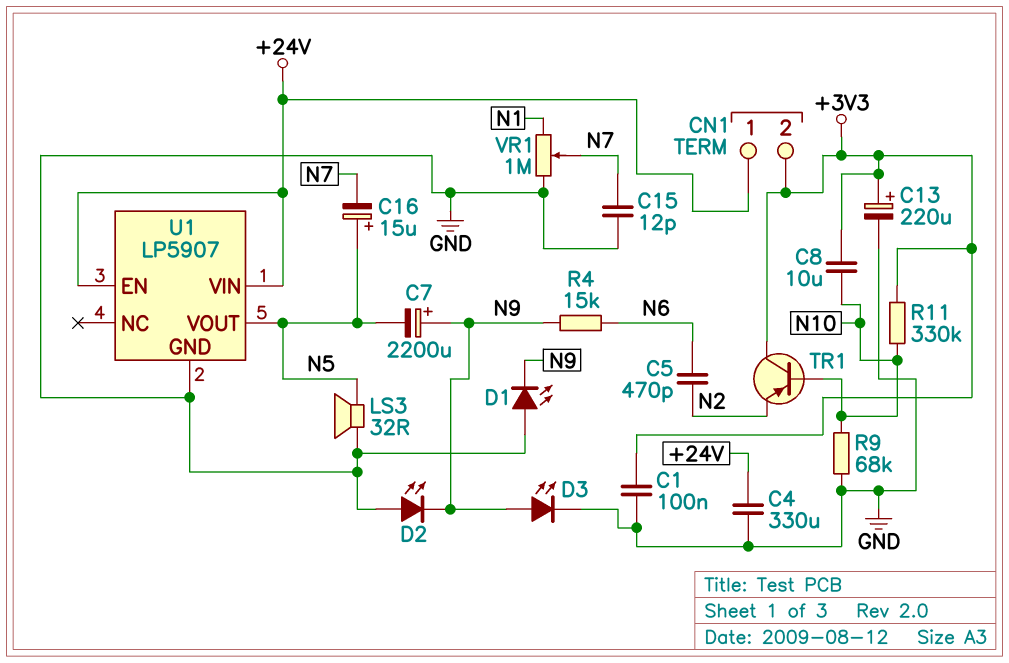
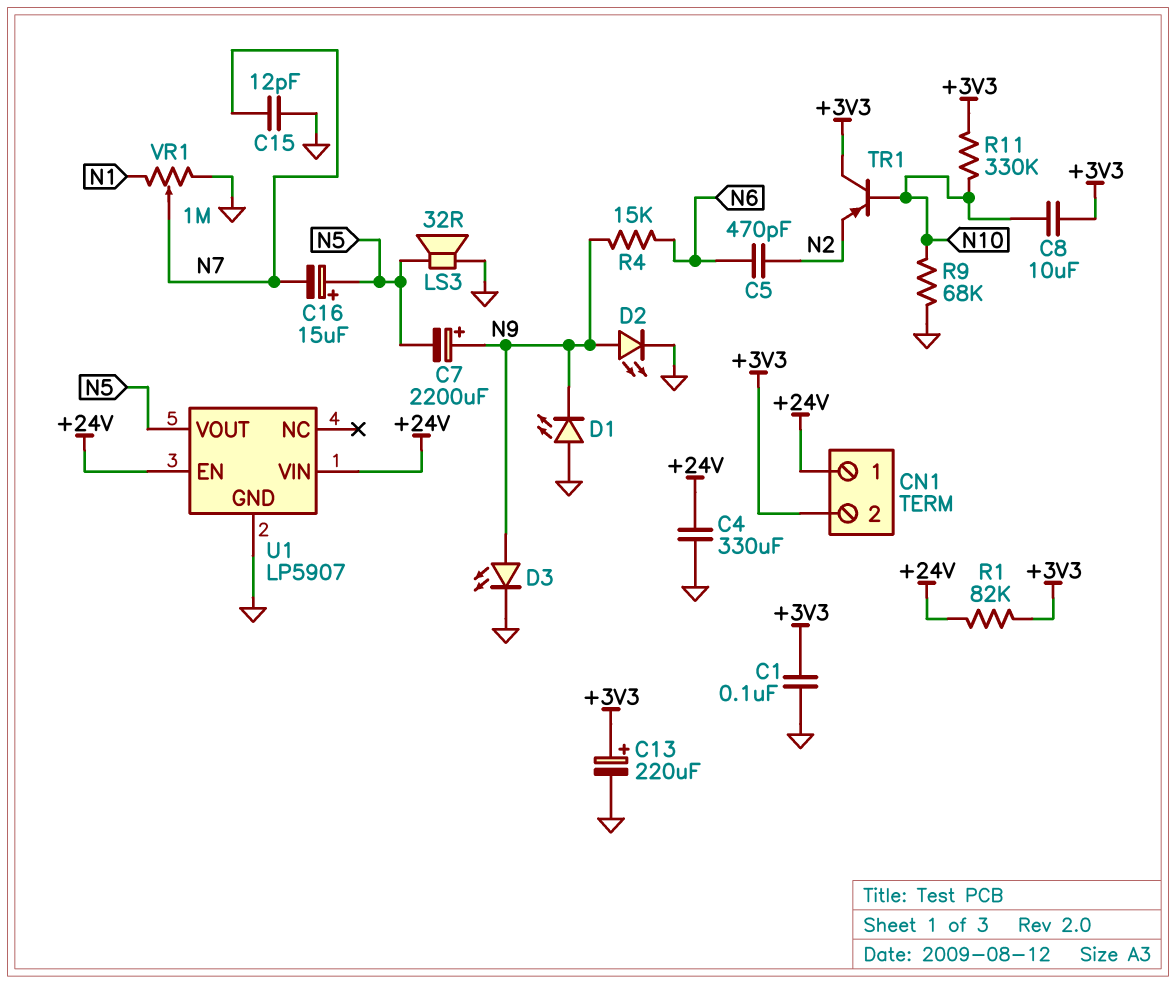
D2: LED (A GND, K N9) -> LED (A N9, K GND)
R1: none -> 82k (+3V3, +24V)

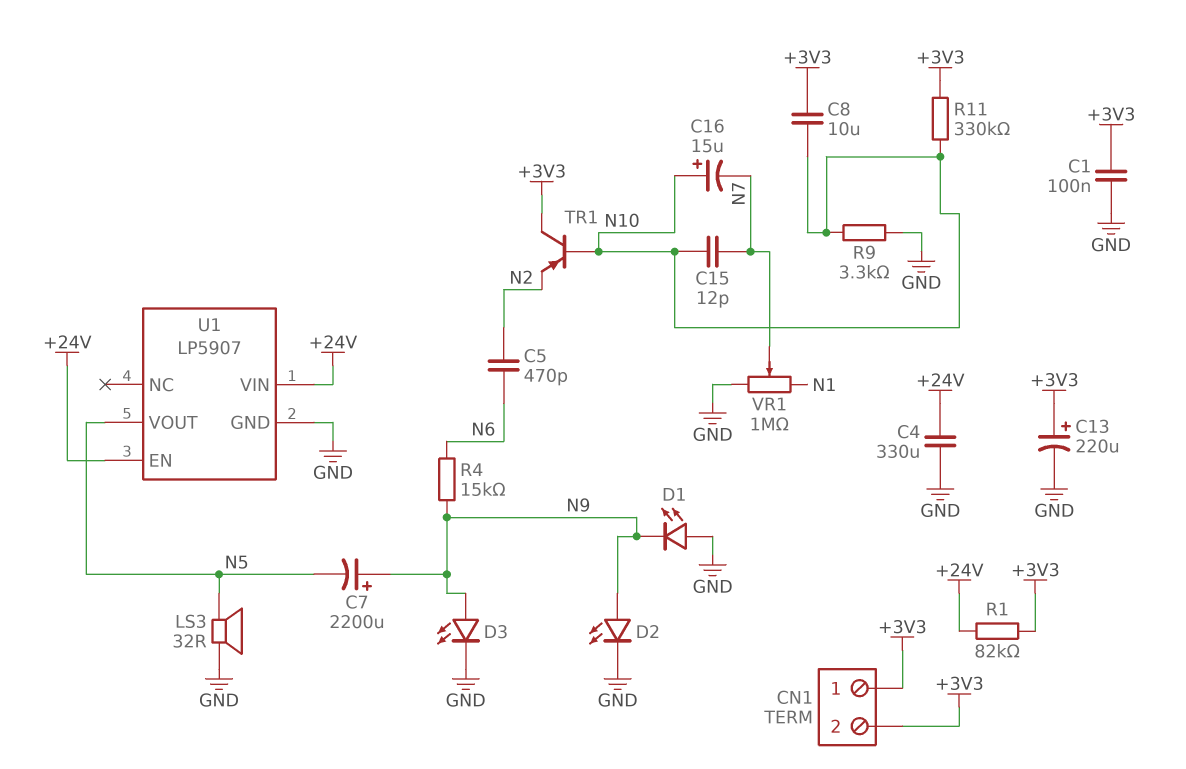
C15: 12pF (GND, N7) -> 12pF (N7, N10)
C16: 15uF (plus N5, minus N7) -> 15uF (plus N10, minus N7)
CN1 pin 1: +24V -> +3V3
R9: 68k (GND, N10) -> 3.3k (GND, N10)

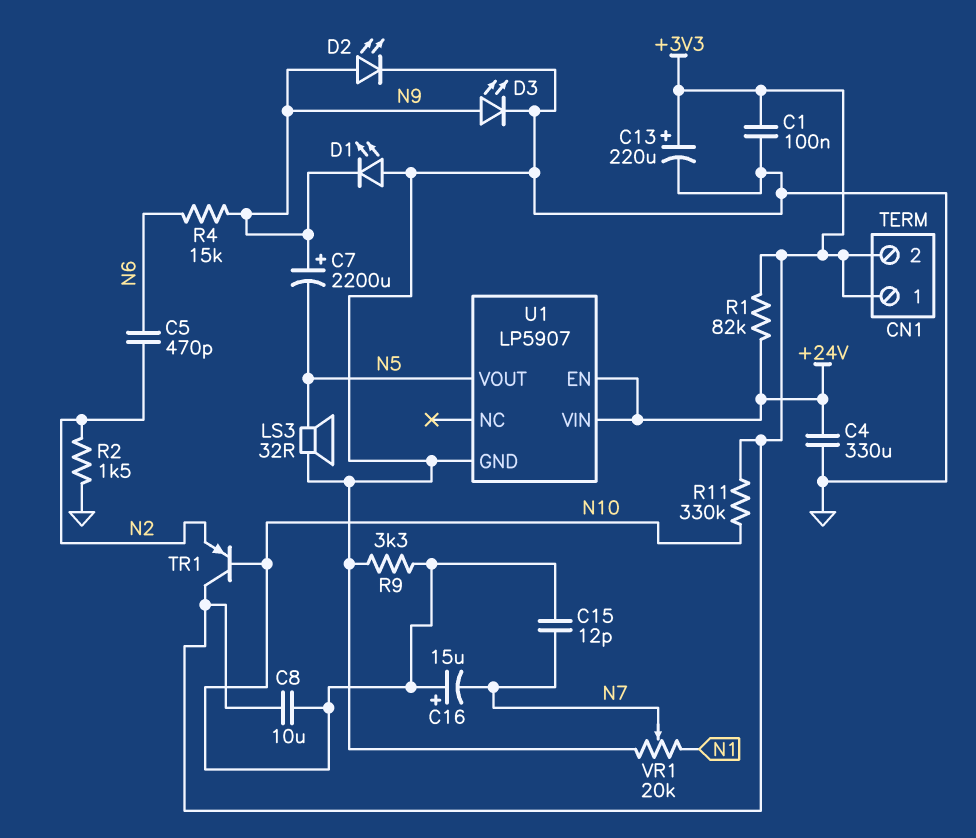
R2: none -> 1.5k (GND, N2)
VR1: 1M (GND, N1, wiper N7) -> 20k (GND, N1, wiper N7)

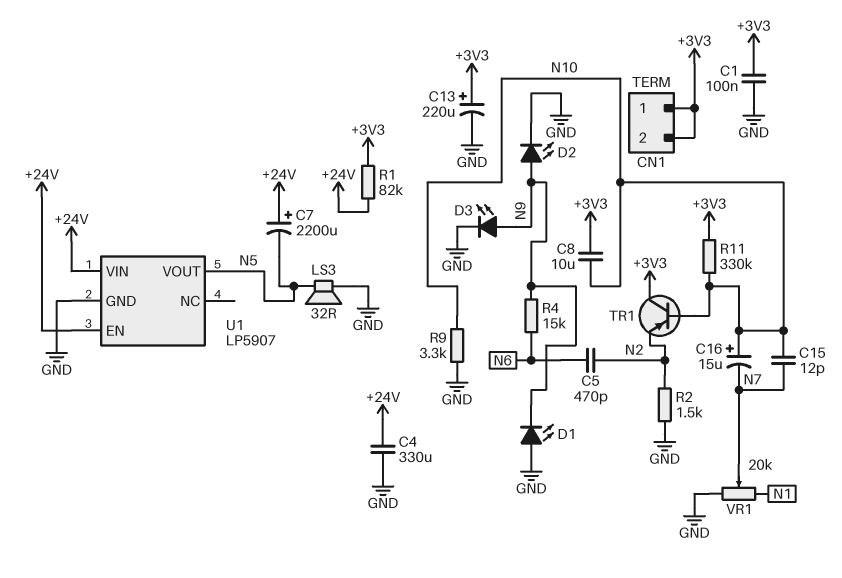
C7: 2200uF (plus N9, minus N5) -> 2200uF (plus +24V, minus N5)

